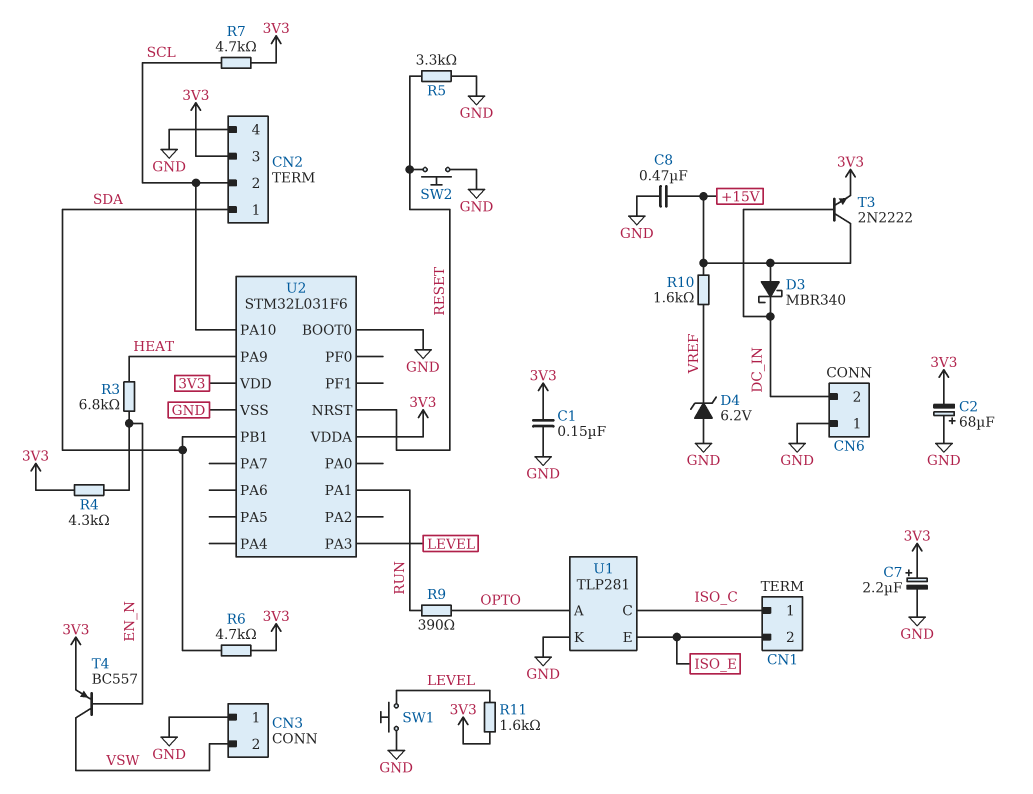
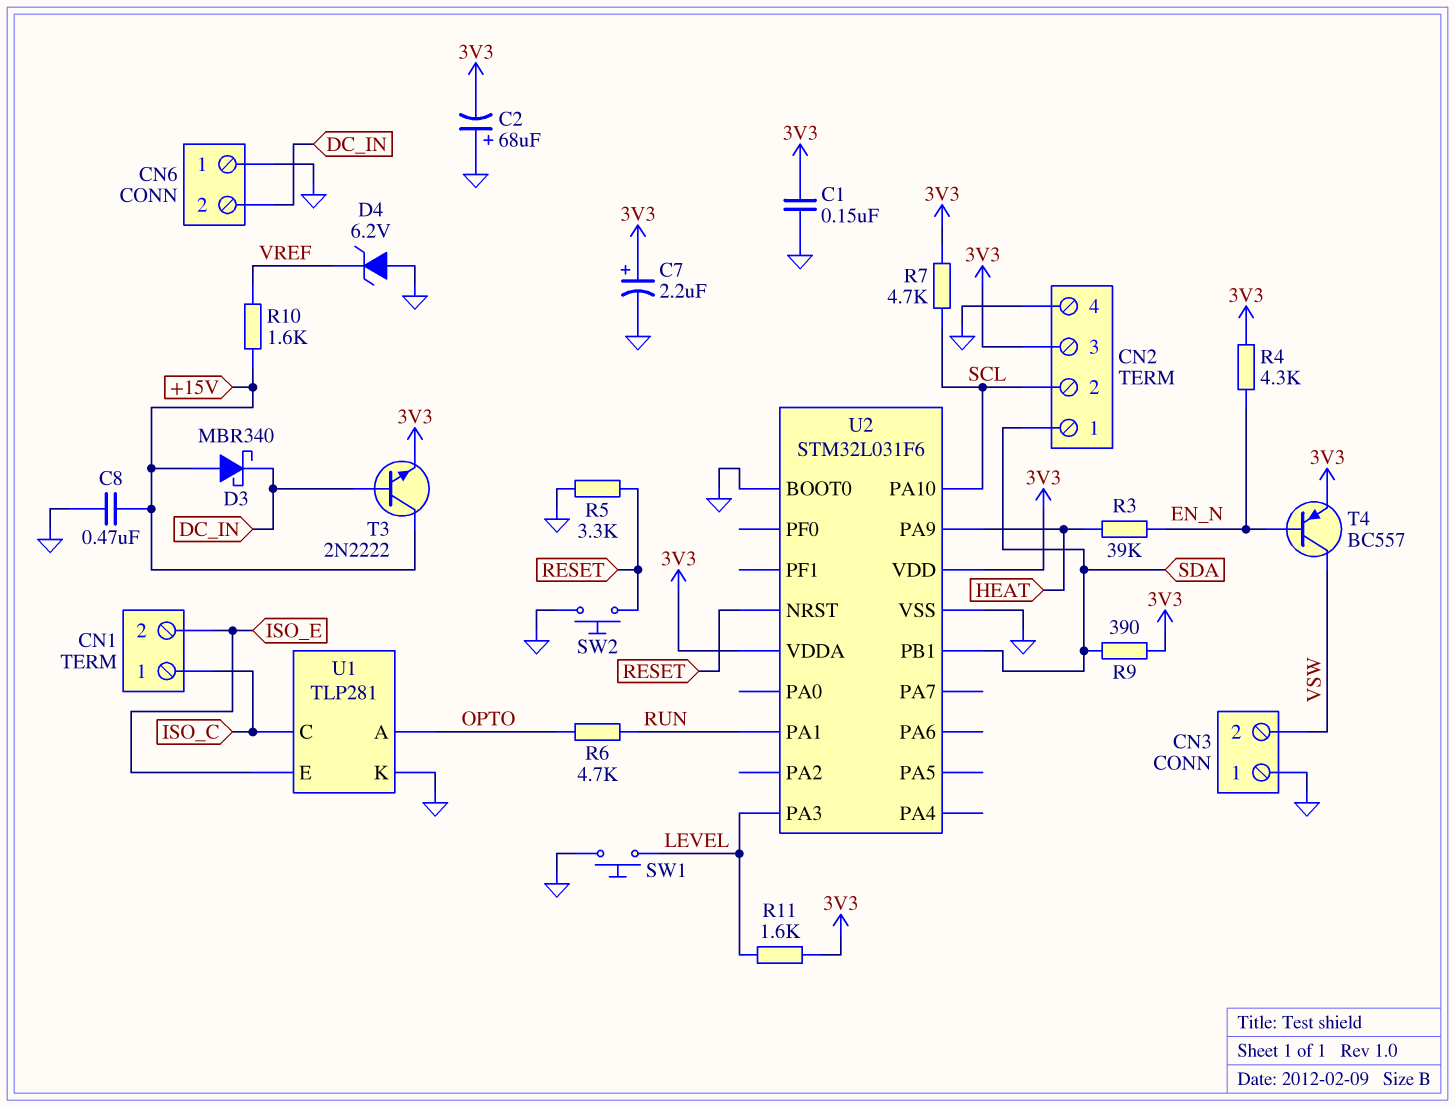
R3: 6.8k (EN_N, HEAT) -> 39k (EN_N, HEAT)
R6: 4.7k (3V3, SDA) -> 4.7k (OPTO, RUN)
R9: 390 (OPTO, RUN) -> 390 (3V3, SDA)

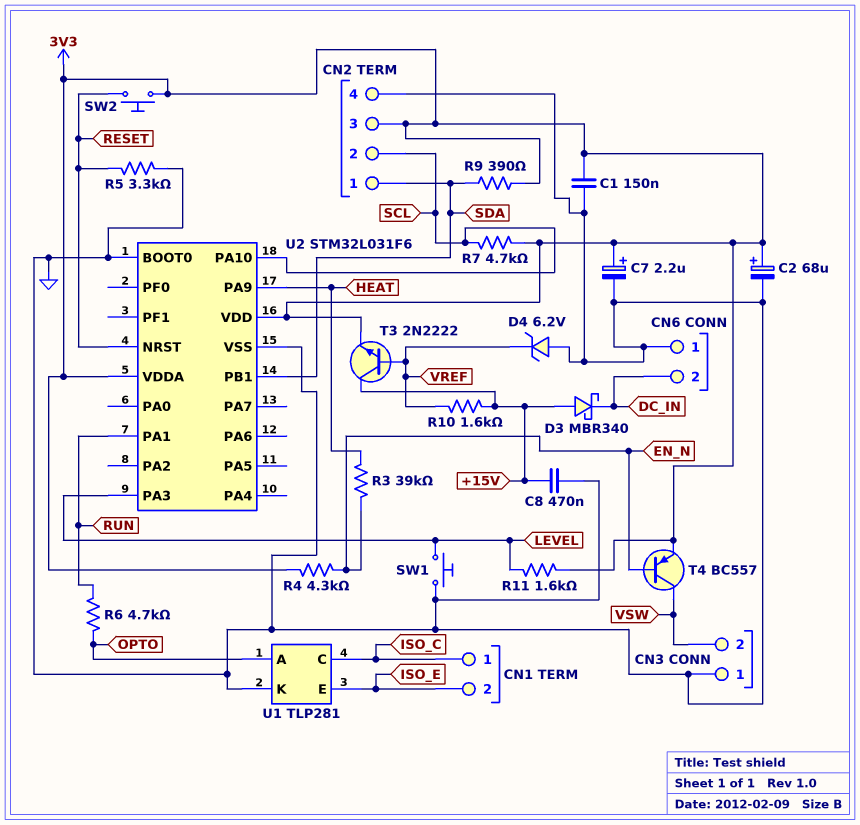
C2: 68uF (plus GND, minus 3V3) -> 68uF (plus 3V3, minus GND)
SW2: button (GND, RESET) -> button (3V3, RESET)
T3: NPN 2N2222 (B DC_IN, C +15V, E 3V3) -> NPN 2N2222 (B VREF, C +15V, E 3V3)

